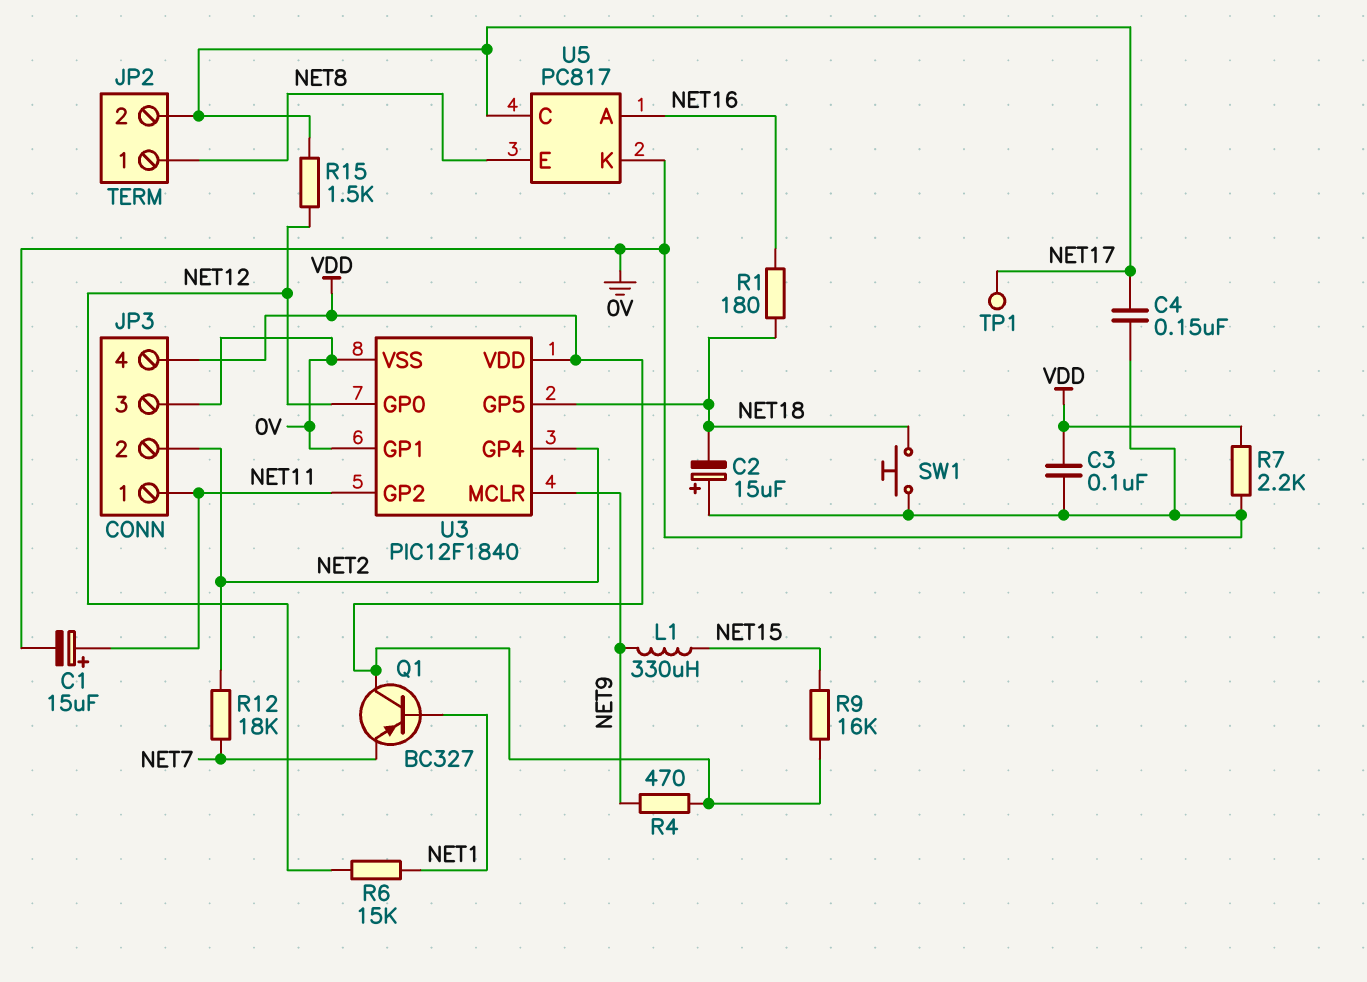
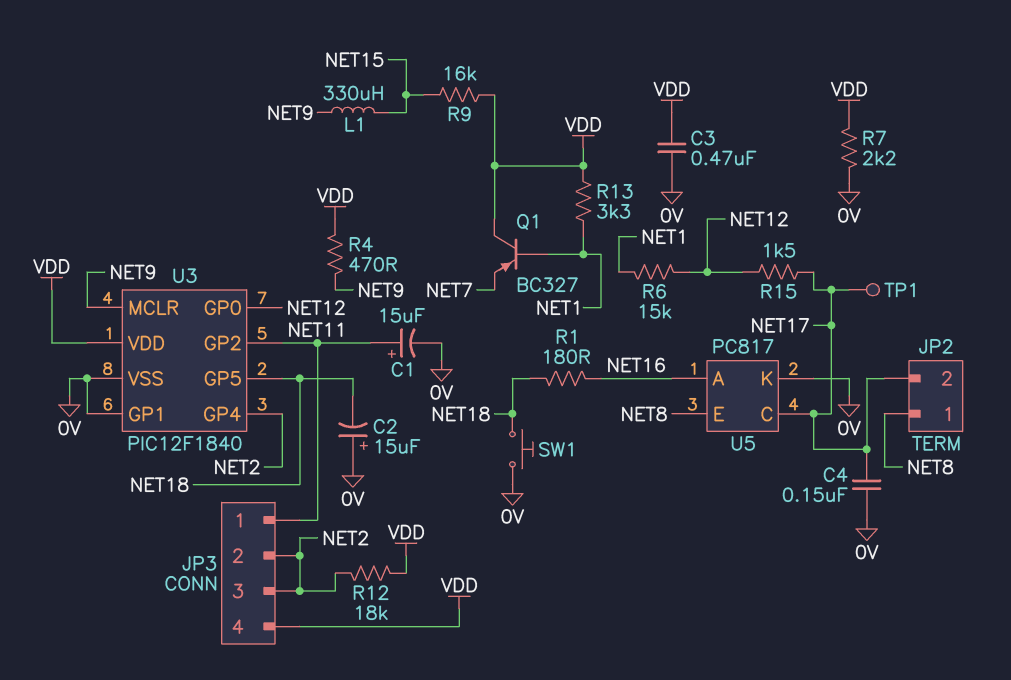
C3: 100nF (0V, VDD) -> 470nF (0V, VDD)
JP3 pin 3: 0V -> NET2
R12: 18k (NET2, NET7) -> 18k (NET2, VDD)
R13: none -> 3.3k (NET1, VDD)

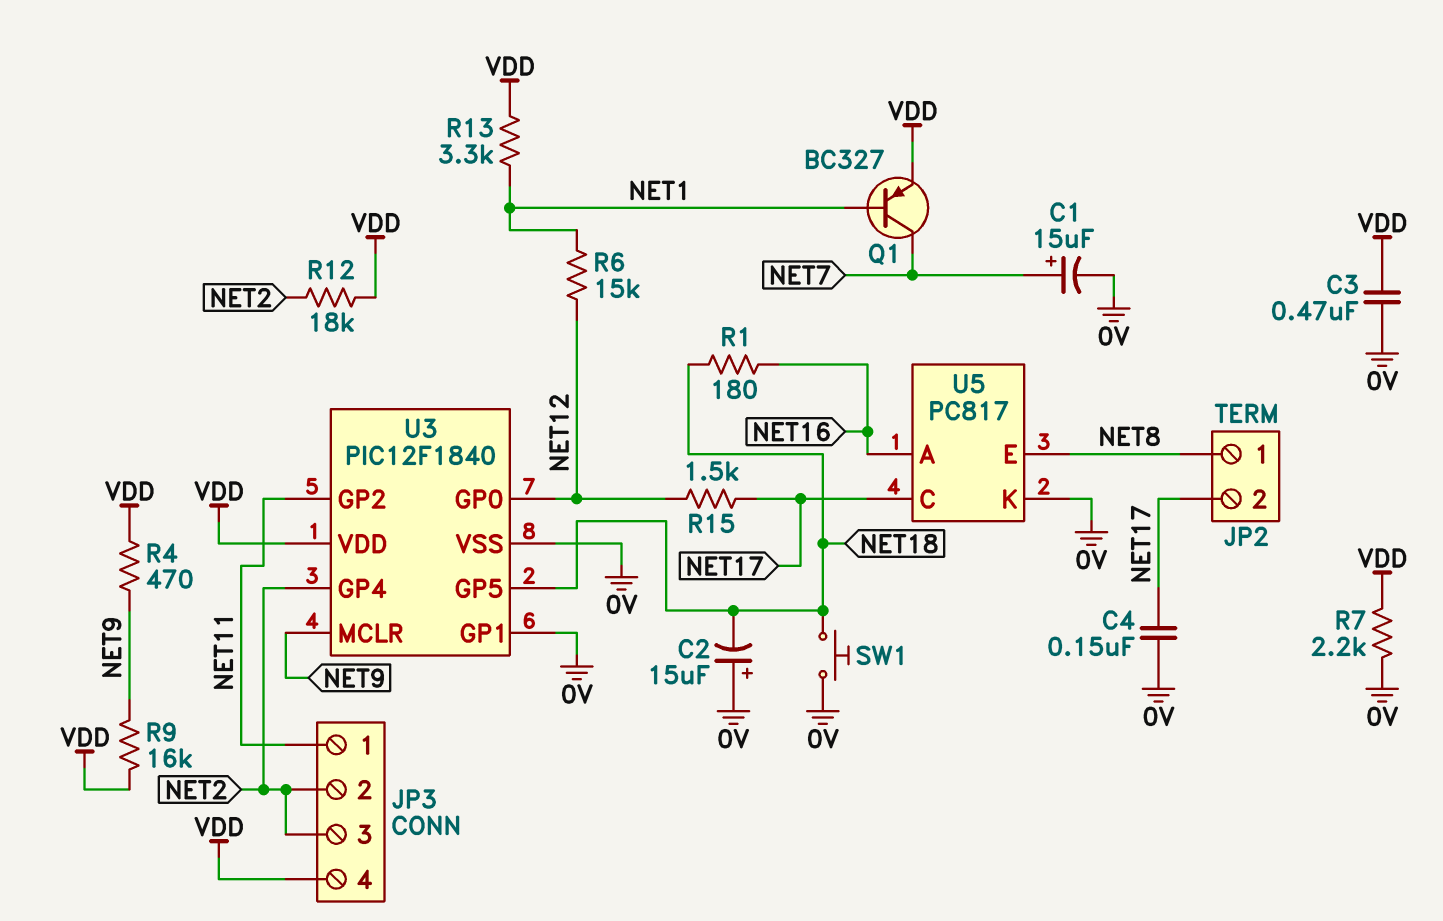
C1: 15uF (plus NET11, minus 0V) -> 15uF (plus NET7, minus 0V)
L1: 330uH (NET9, NET15) -> none
Q1: PNP BC327 (B NET1, C VDD, E NET7) -> PNP BC327 (B NET1, C NET7, E VDD)
R9: 16k (NET15, VDD) -> 16k (NET9, VDD)
TP1: test point (NET17) -> none

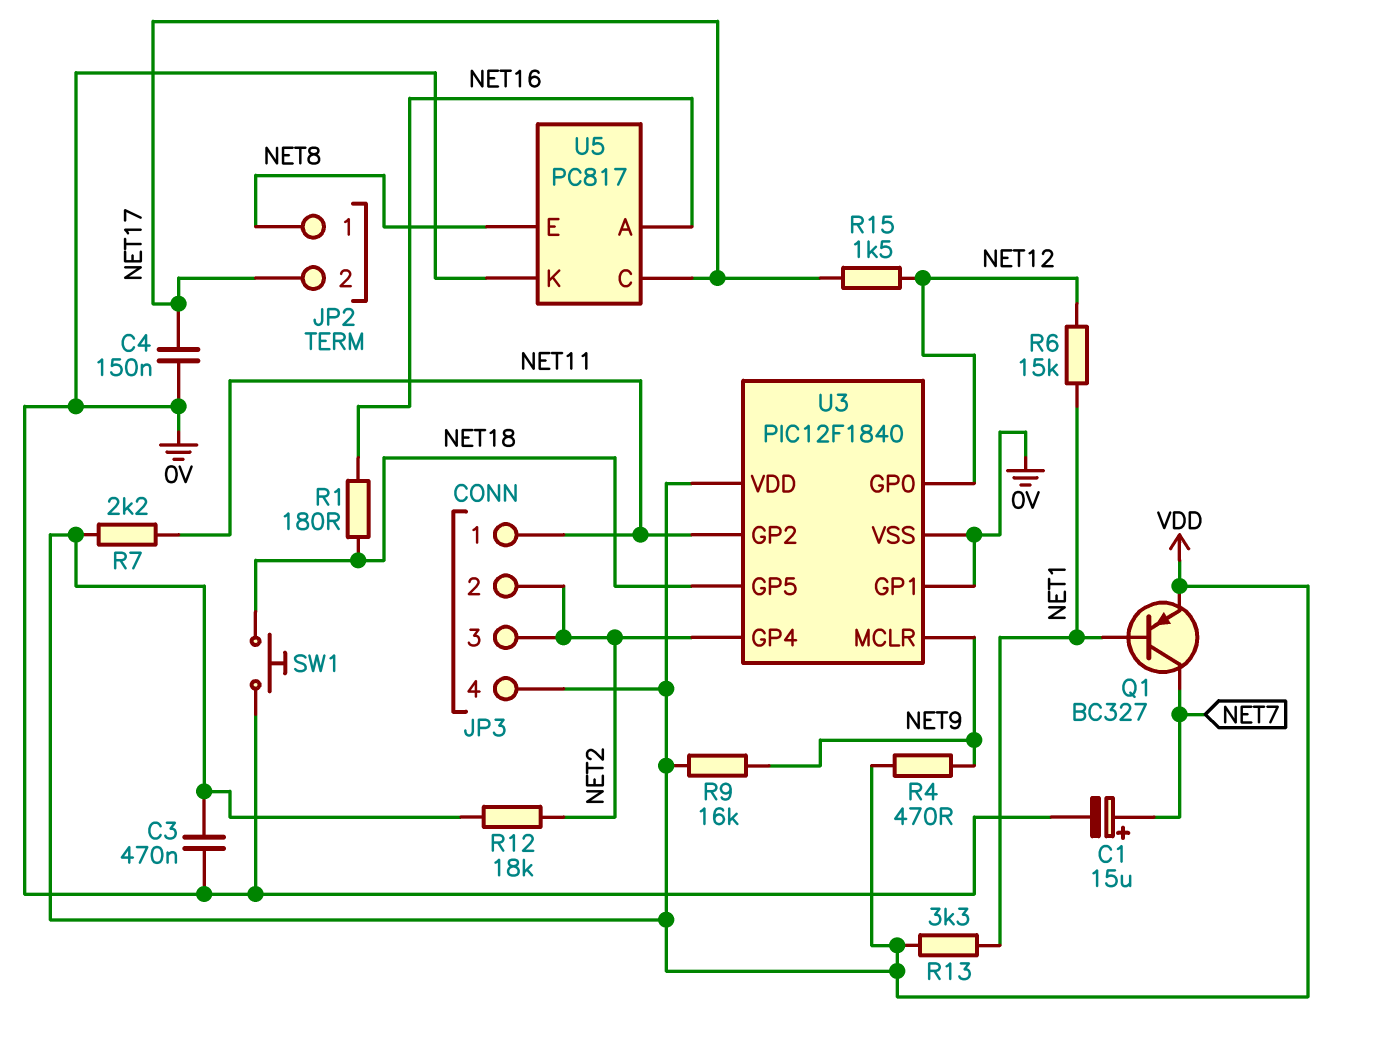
C2: 15uF (plus 0V, minus NET18) -> none
R7: 2.2k (0V, VDD) -> 2.2k (NET11, VDD)

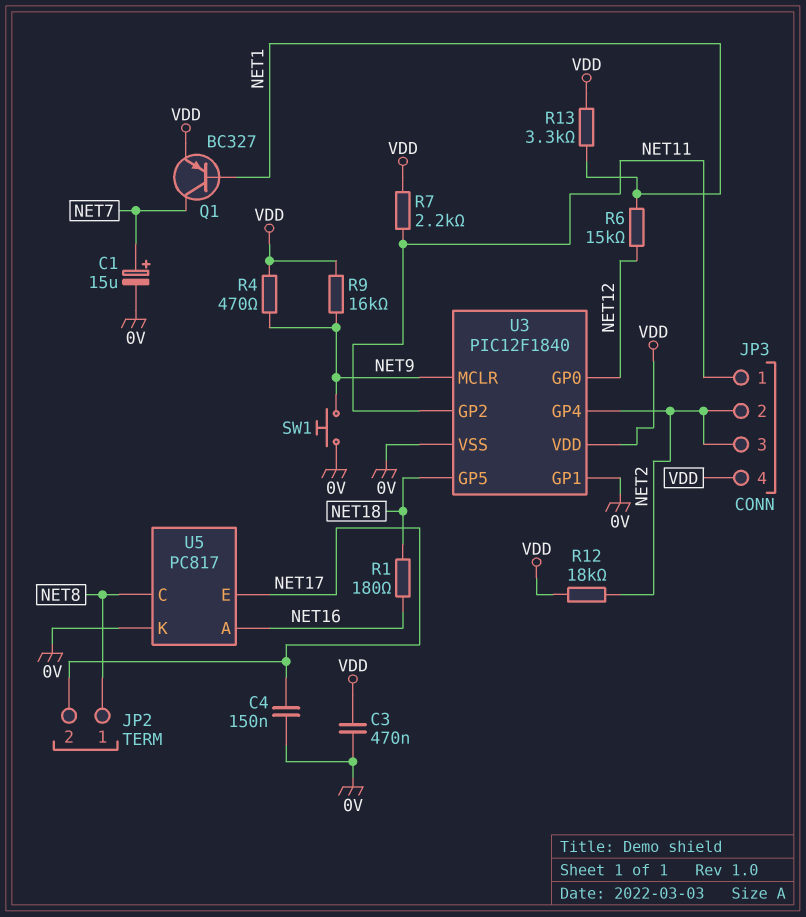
R15: 1.5k (NET12, NET17) -> none
SW1: button (0V, NET18) -> button (0V, NET9)
U5 pin C: NET17 -> NET8
U5 pin E: NET8 -> NET17

